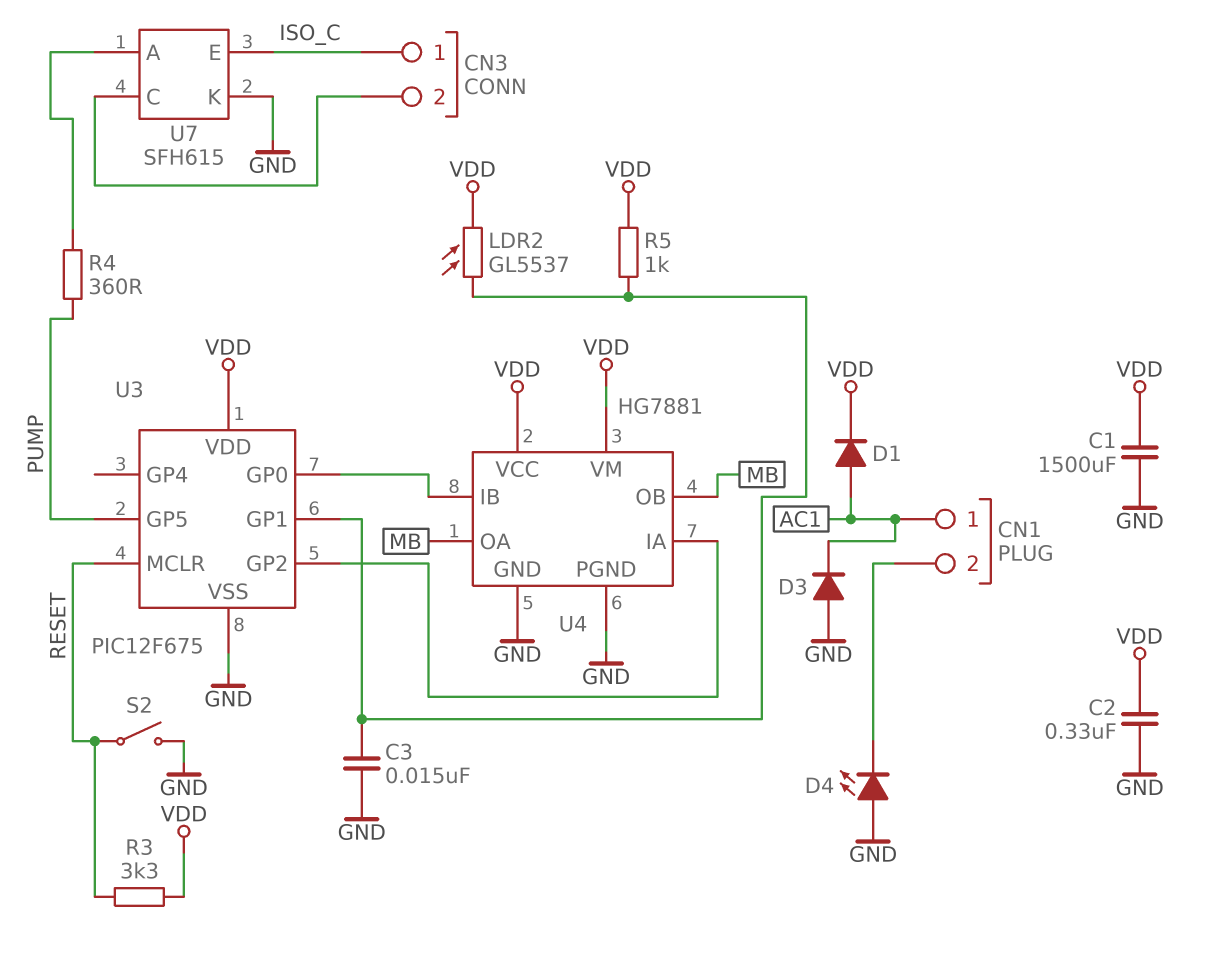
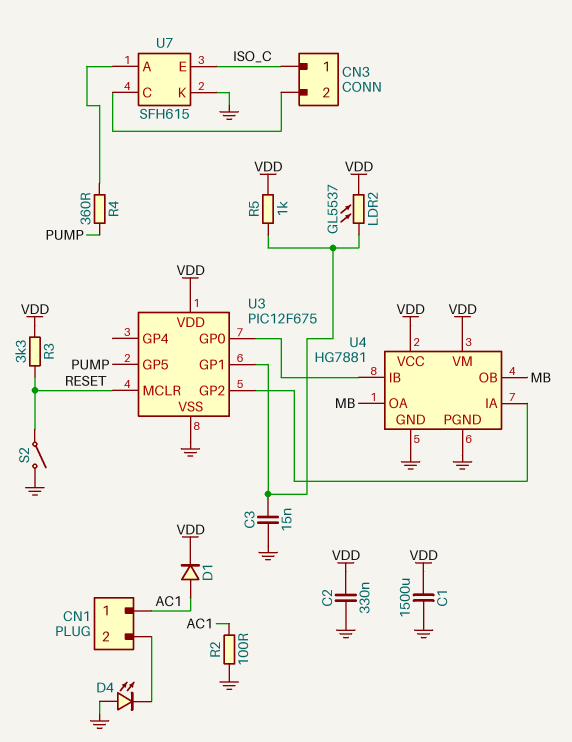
D3: diode (A GND, K AC1) -> none
R2: none -> 100 (AC1, GND)

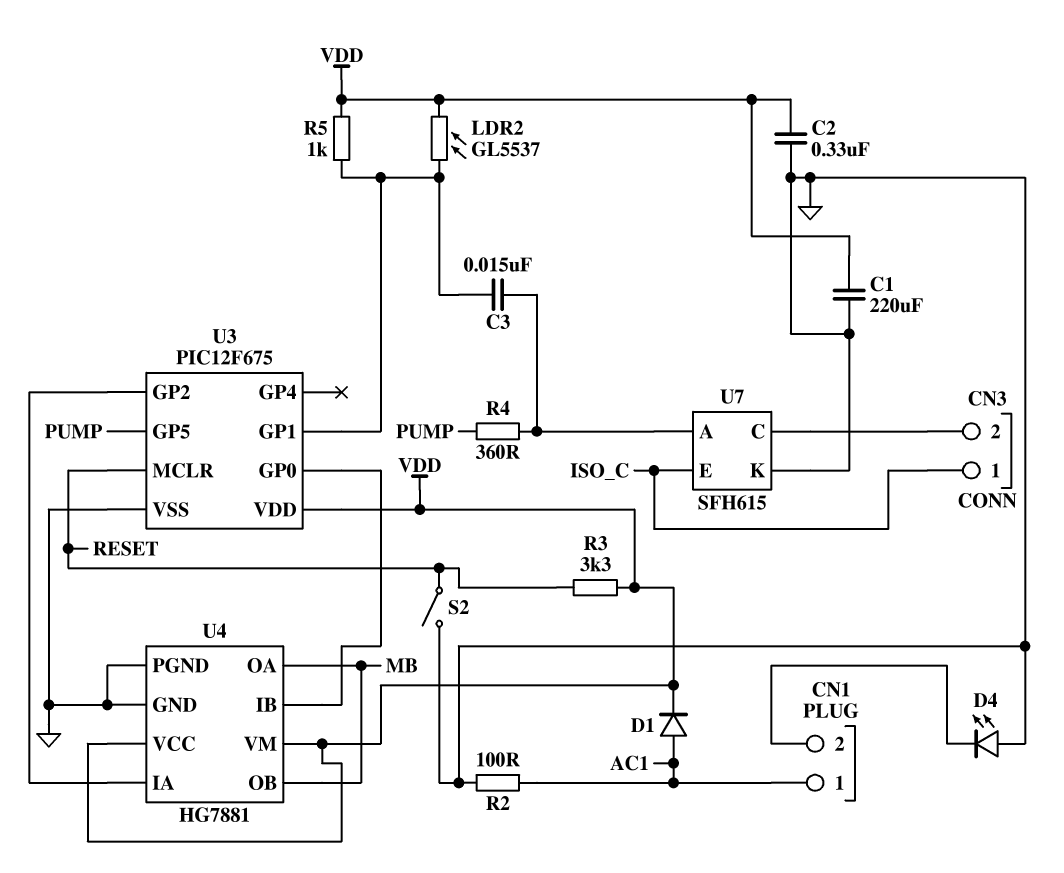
C1: 1500uF (GND, VDD) -> 220uF (GND, VDD)
C3: 15nF (GND, U3/GP1) -> 15nF (U3/GP1, U7/A)

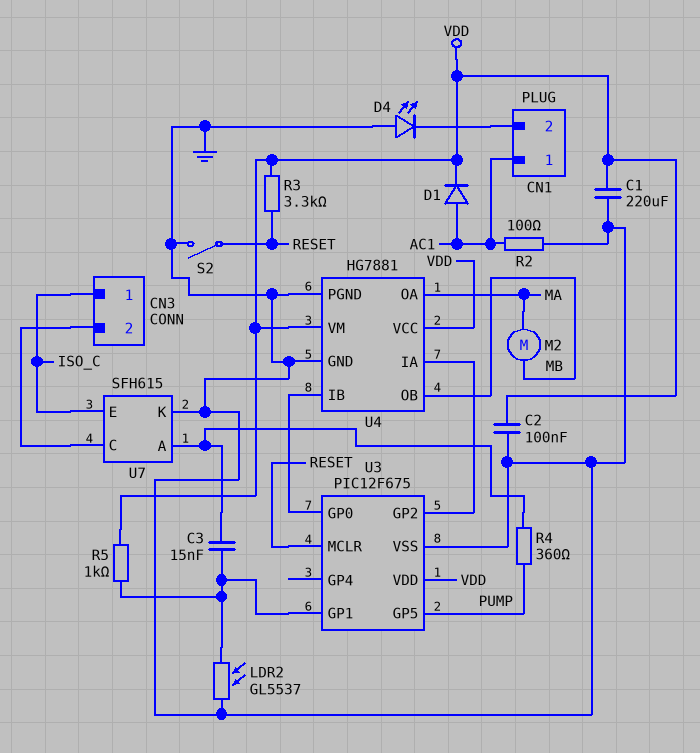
C2: 330nF (GND, VDD) -> 100nF (GND, VDD)
LDR2: GL5537 (U3/GP1, VDD) -> GL5537 (GND, U3/GP1)
M2: none -> motor (MA, MB)
U4 pin OA: MB -> MA

